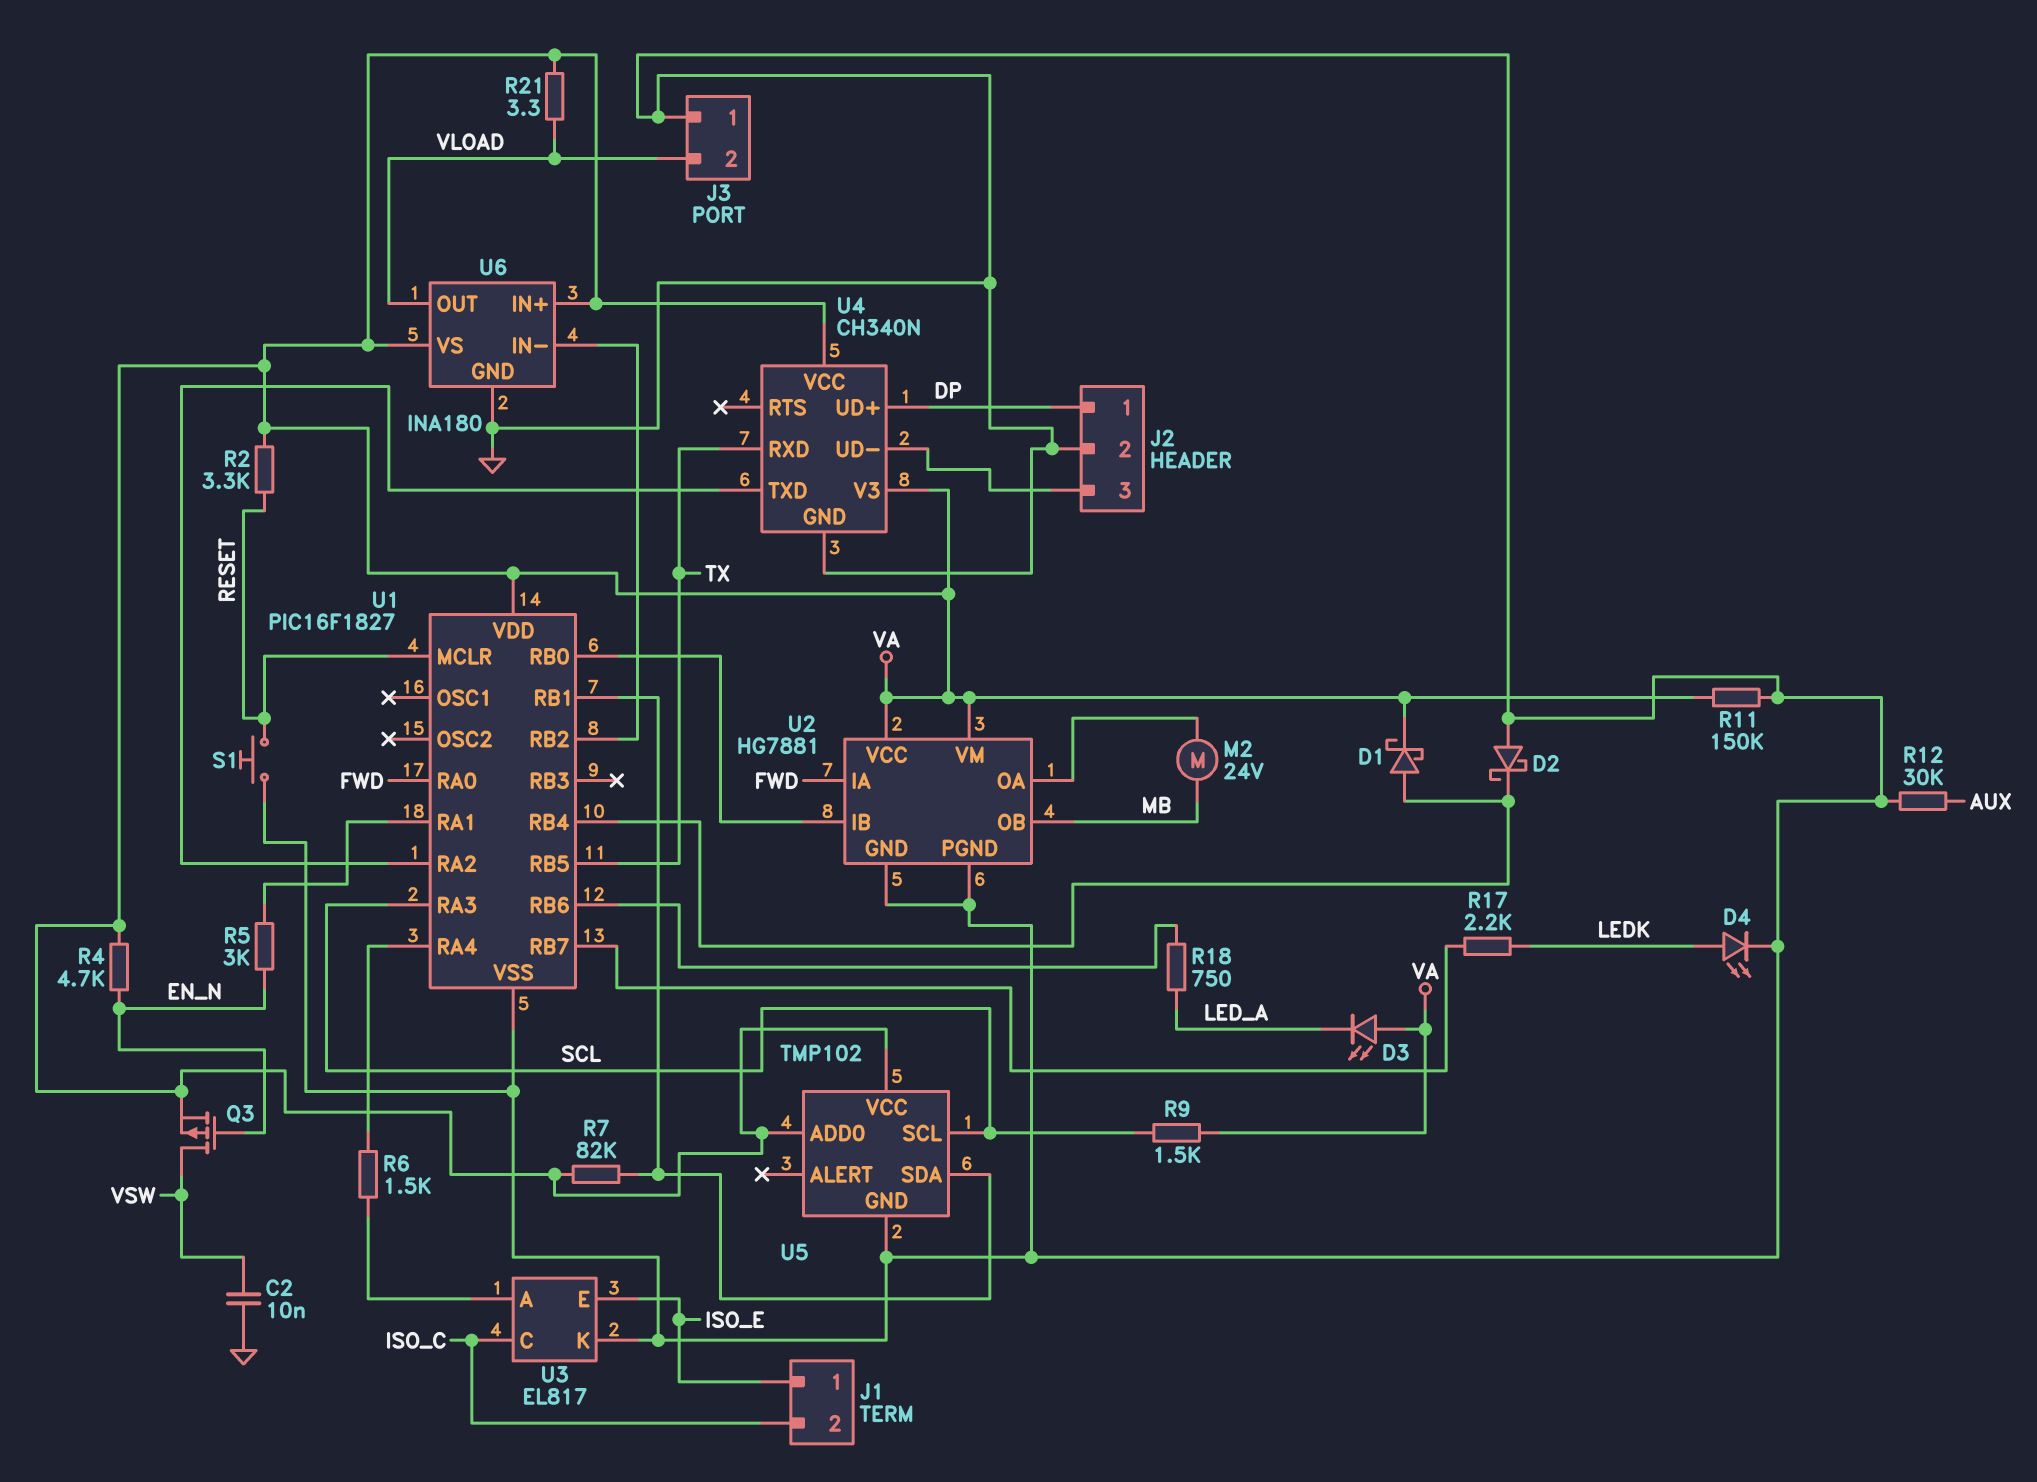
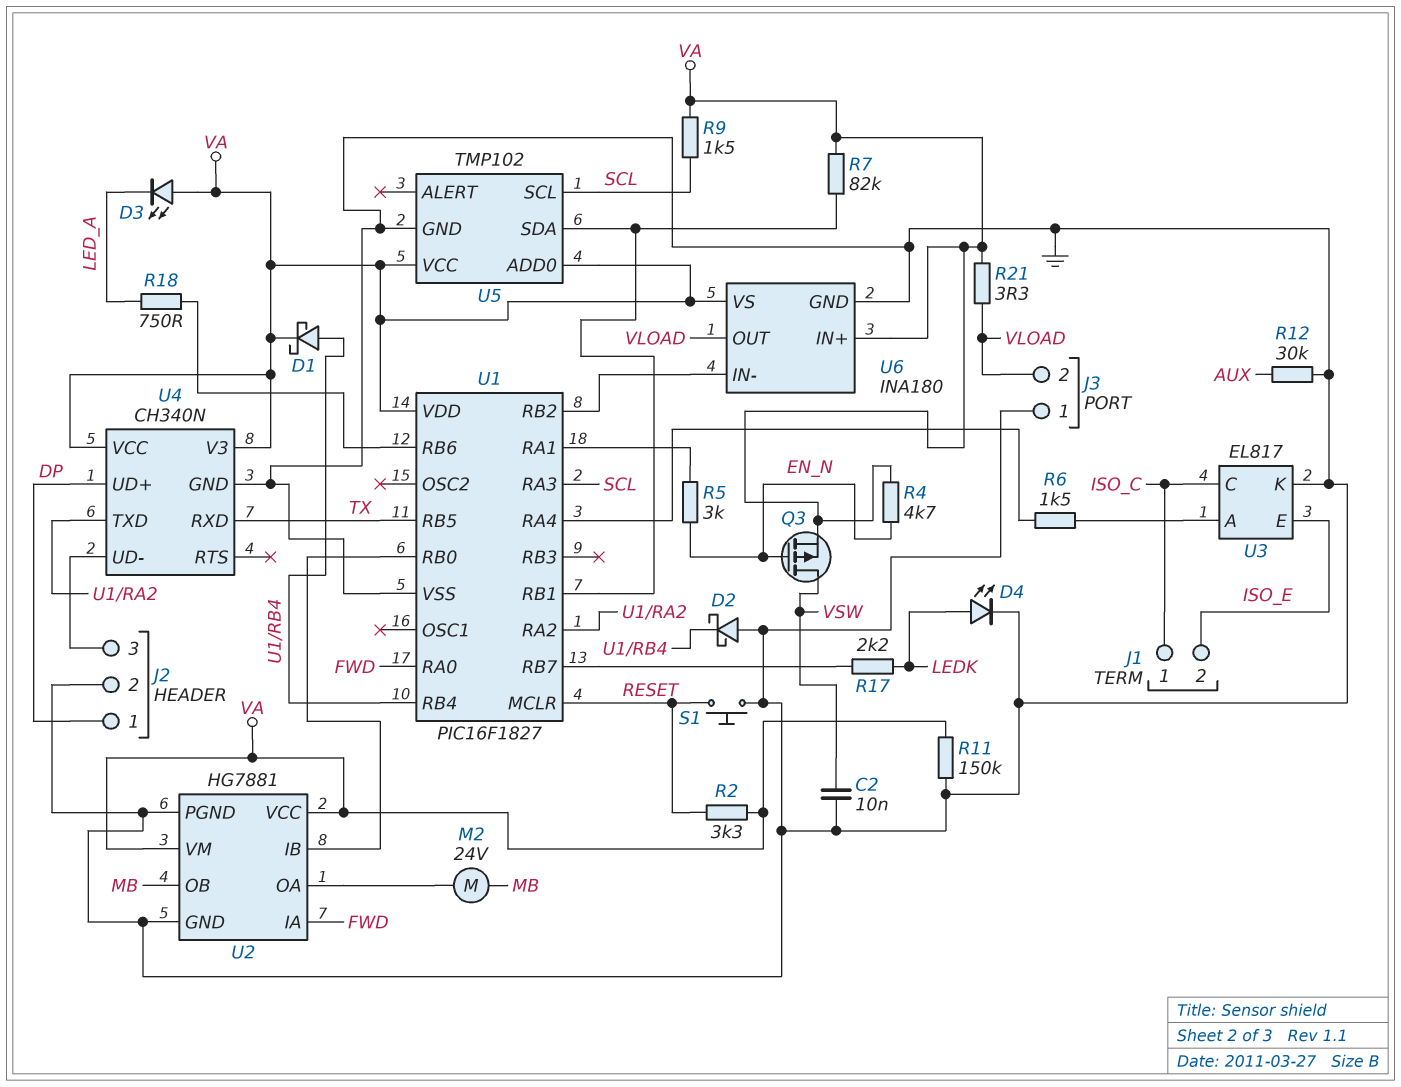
J1 pin 1: ISO_E -> ISO_C
J1 pin 2: ISO_C -> ISO_E

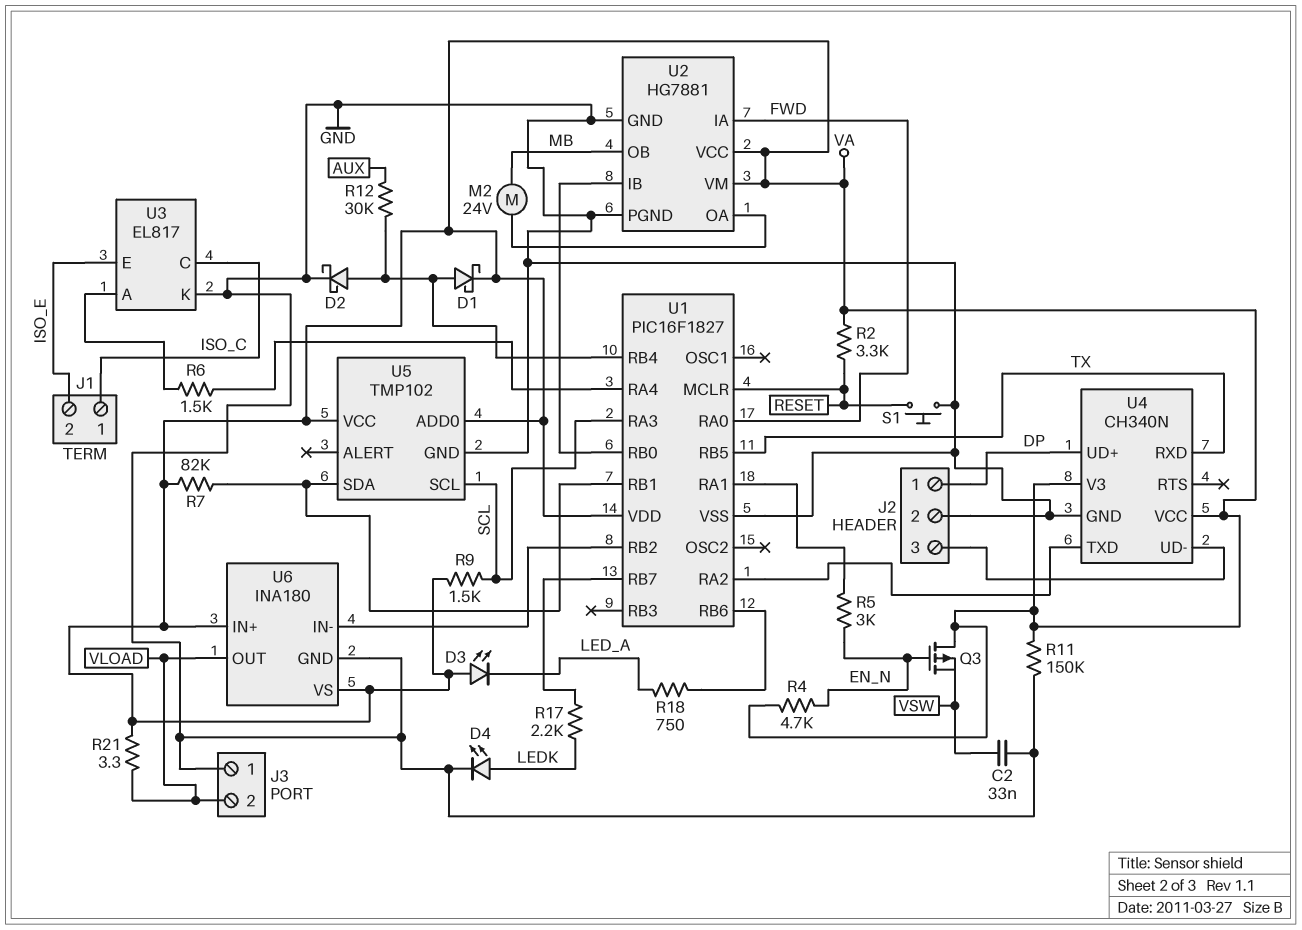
C2: 10nF (GND, VSW) -> 33nF (GND, VSW)
D2: schottky (A GND, K U1/RB4) -> schottky (A U1/RB4, K GND)
Q3: PMOS (G EN_N, D VSW, S VA) -> PMOS (G EN_N, D VA, S VSW)
R12: 30k (AUX, GND) -> 30k (AUX, U1/RB4)

